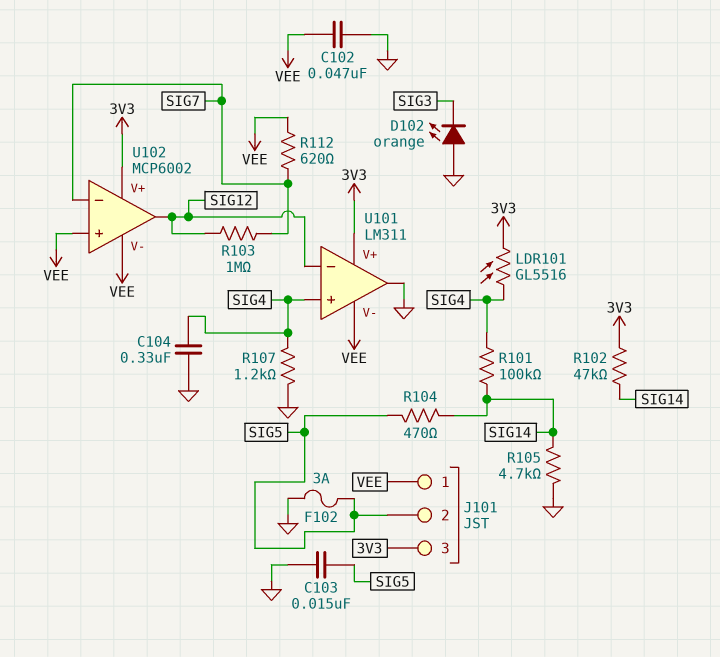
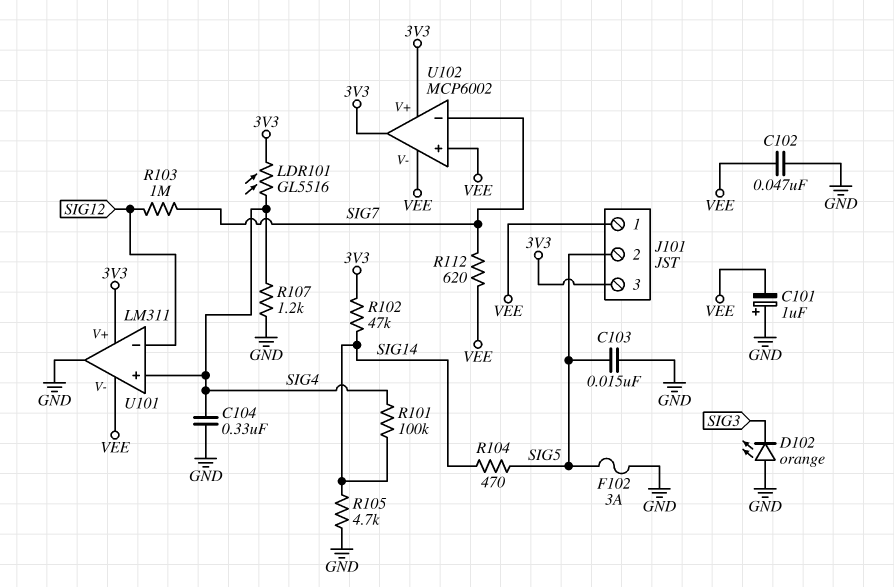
C101: none -> 1uF (plus GND, minus VEE)
U102 pin out: SIG12 -> 3V3

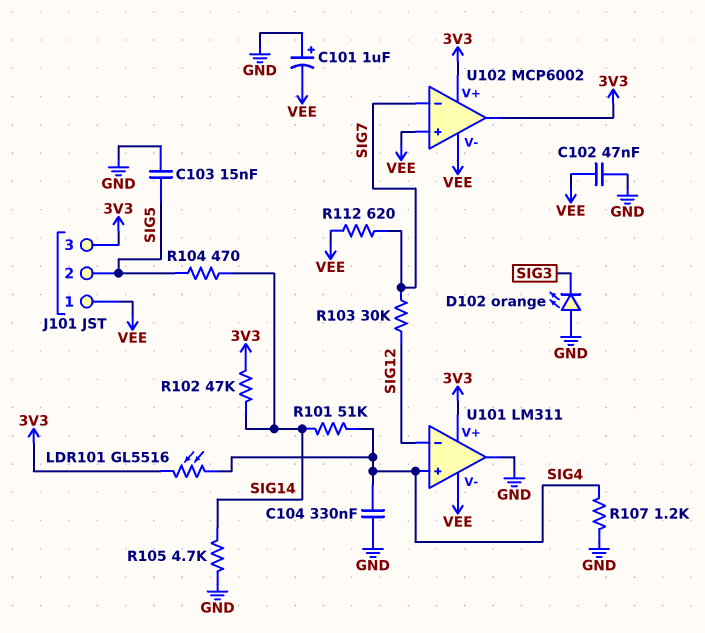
F102: 3A (GND, SIG5) -> none
R101: 100k (SIG4, SIG14) -> 51k (SIG4, SIG14)
R103: 1M (SIG7, SIG12) -> 30k (SIG7, SIG12)

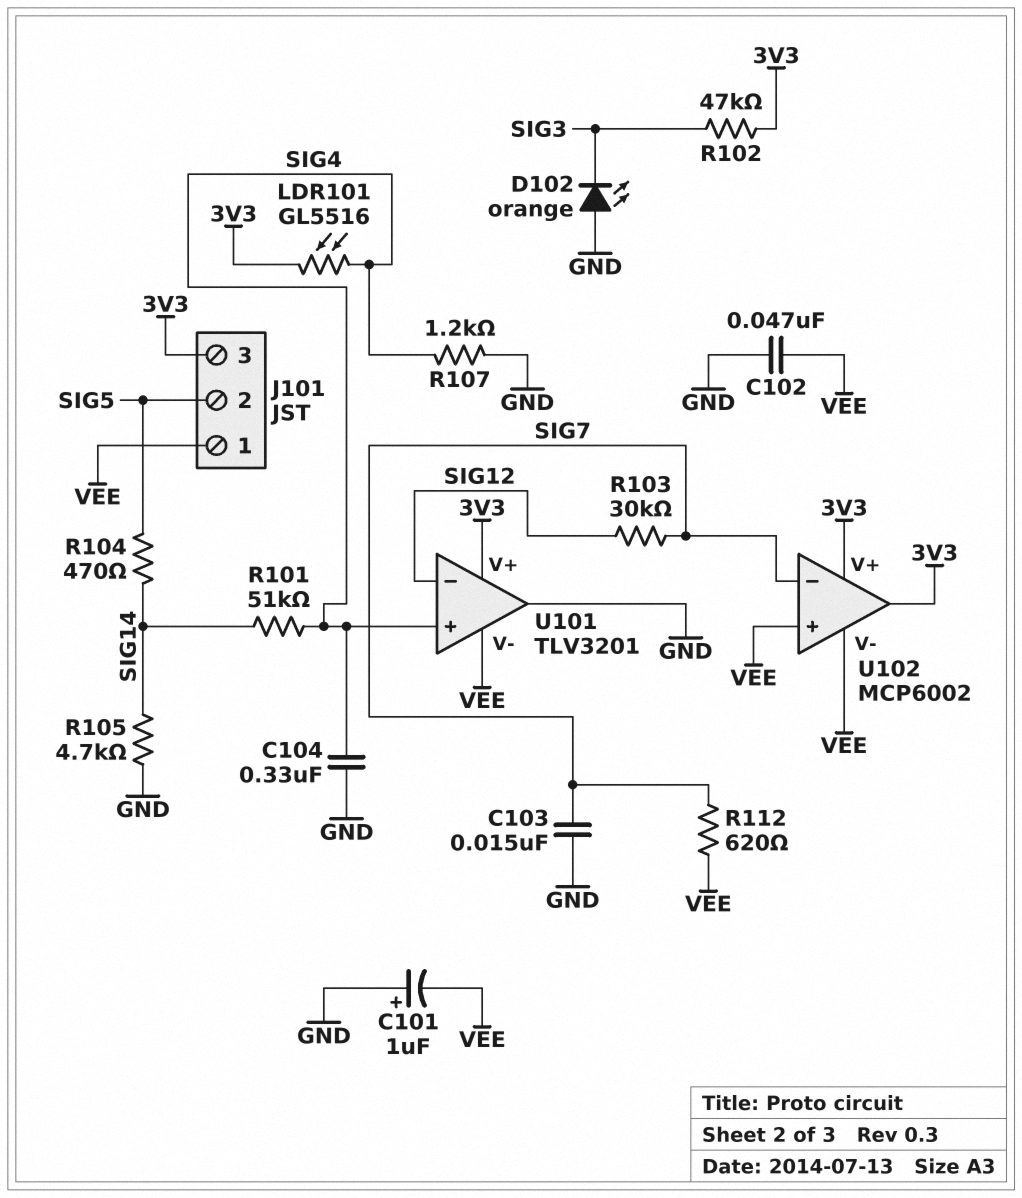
C103: 15nF (GND, SIG5) -> 15nF (GND, SIG7)
R102: 47k (3V3, SIG14) -> 47k (3V3, SIG3)
U101: LM311 -> TLV3201

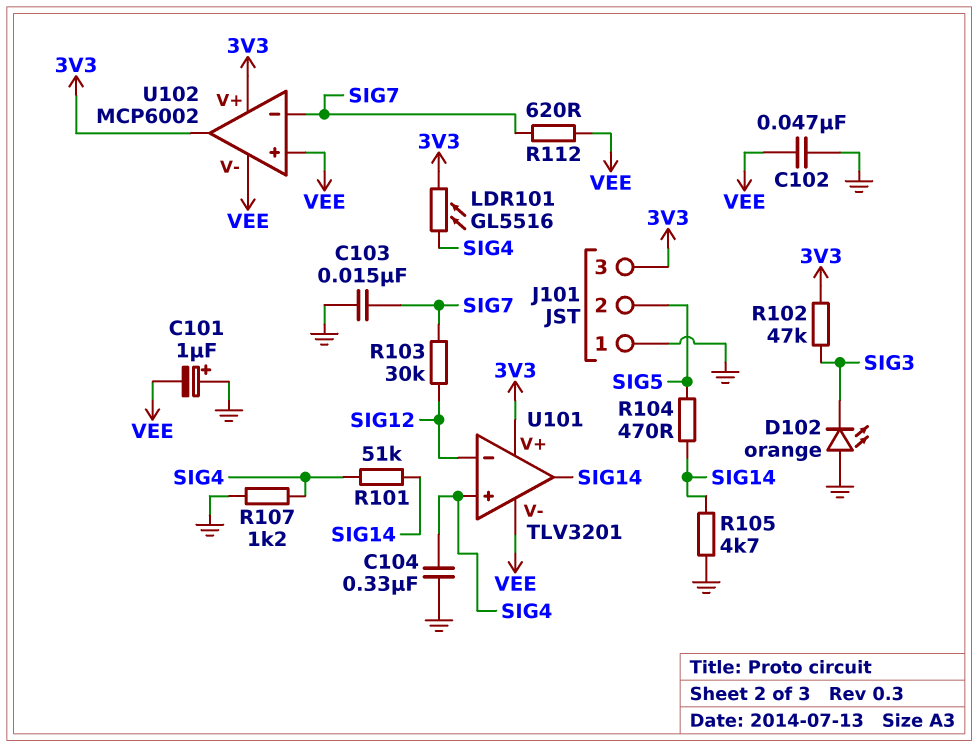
J101 pin 1: VEE -> GND
U101 pin out: GND -> SIG14

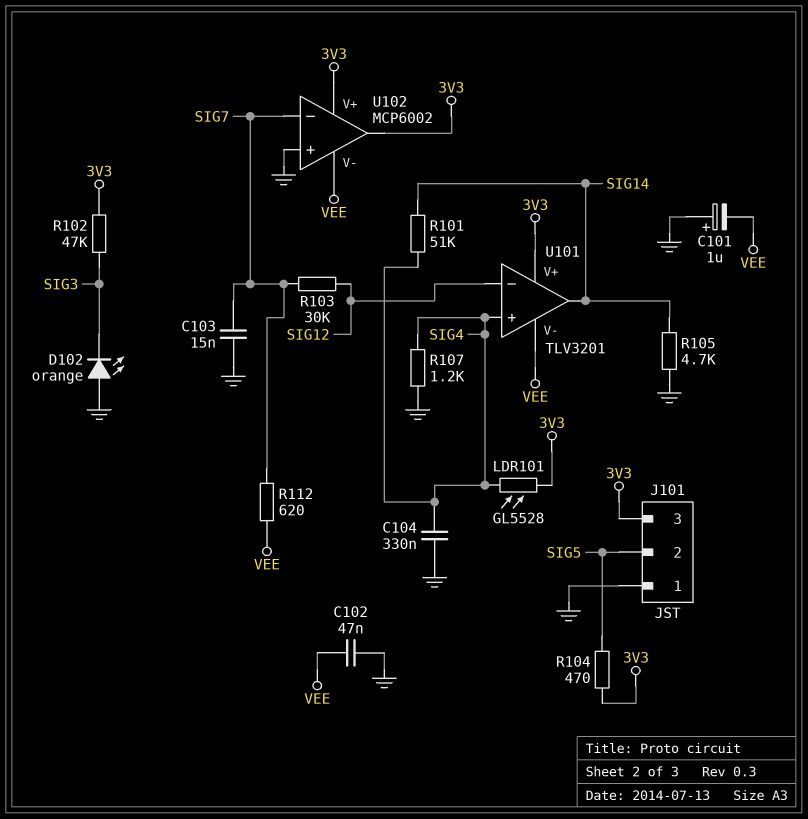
LDR101: GL5516 (3V3, SIG4) -> GL5528 (3V3, SIG4)
R104: 470 (SIG5, SIG14) -> 470 (3V3, SIG5)
U102 pin in+: VEE -> GND

